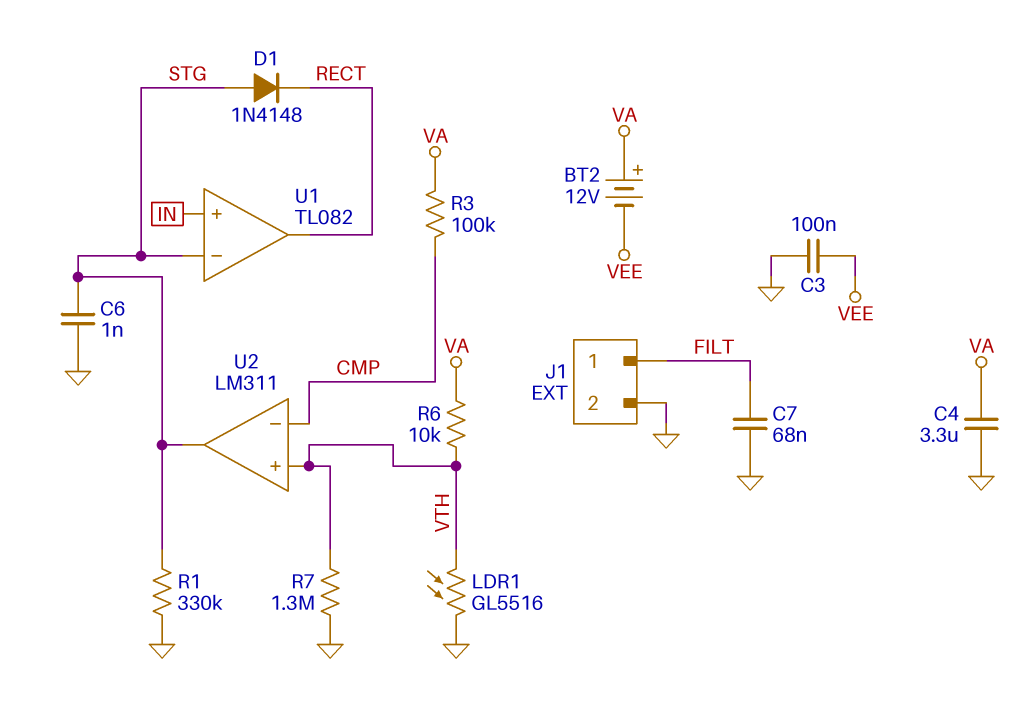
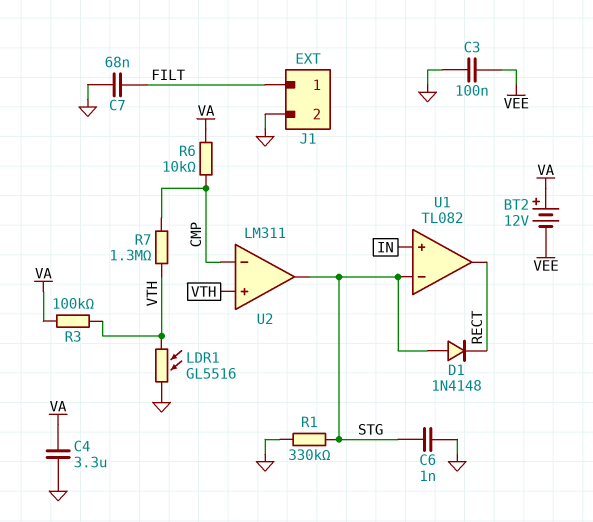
R3: 100k (CMP, VA) -> 100k (VA, VTH)
R6: 10k (VA, VTH) -> 10k (CMP, VA)
R7: 1.3M (GND, VTH) -> 1.3M (CMP, VTH)

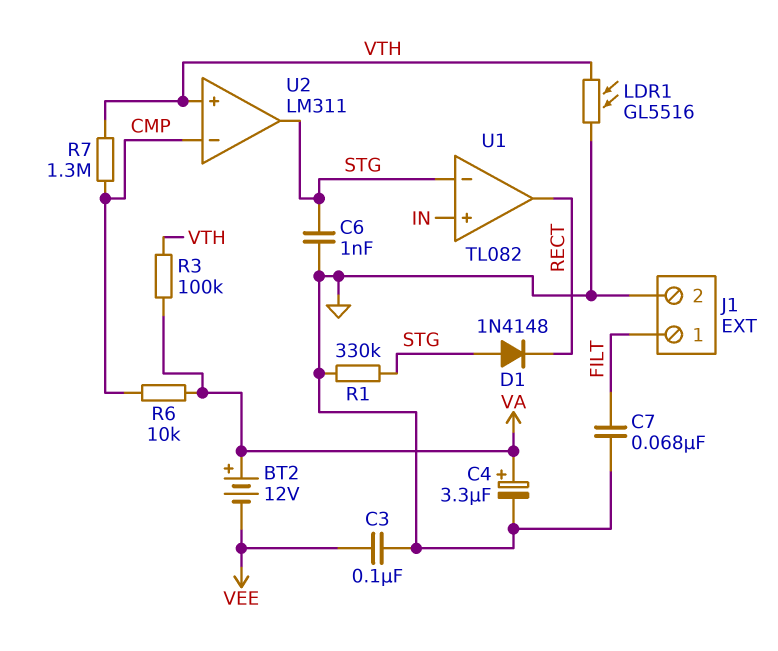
C4: 3.3uF (GND, VA) -> 3.3uF (plus VA, minus GND)

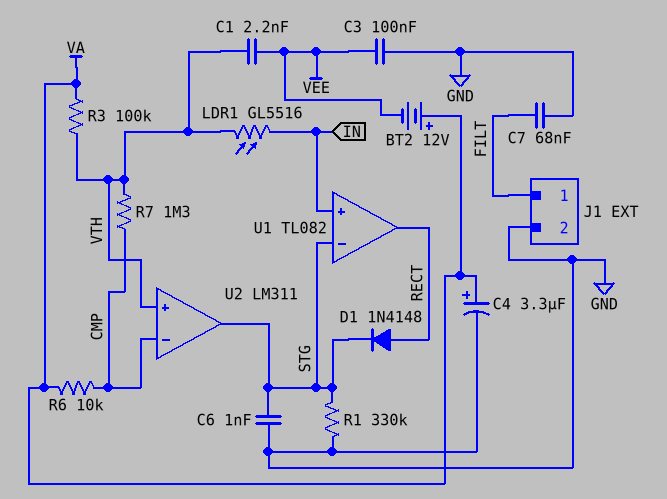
C1: none -> 2.2nF (VEE, VTH)
D1: diode 1N4148 (A STG, K RECT) -> diode 1N4148 (A RECT, K STG)
LDR1: GL5516 (GND, VTH) -> GL5516 (IN, VTH)

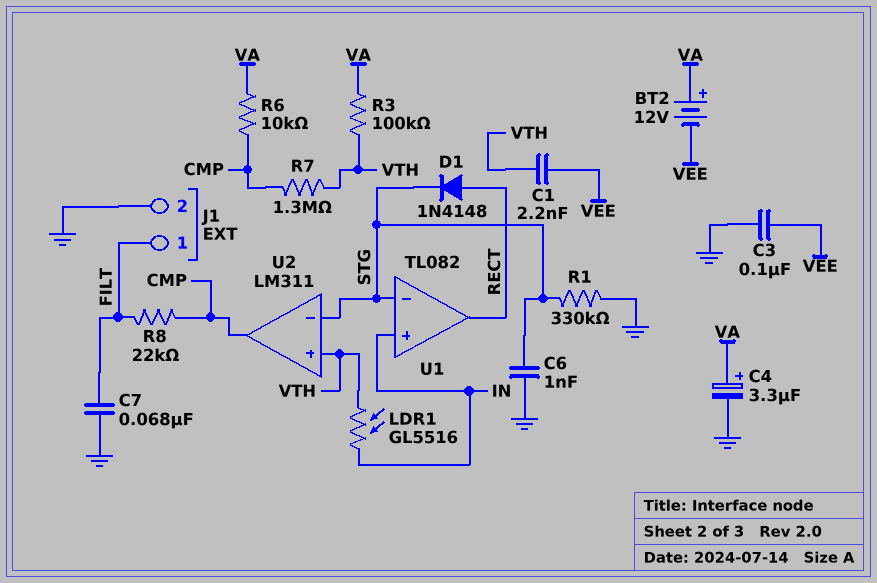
R8: none -> 22k (CMP, FILT)
U2 pin in-: CMP -> STG
U2 pin out: STG -> CMP

